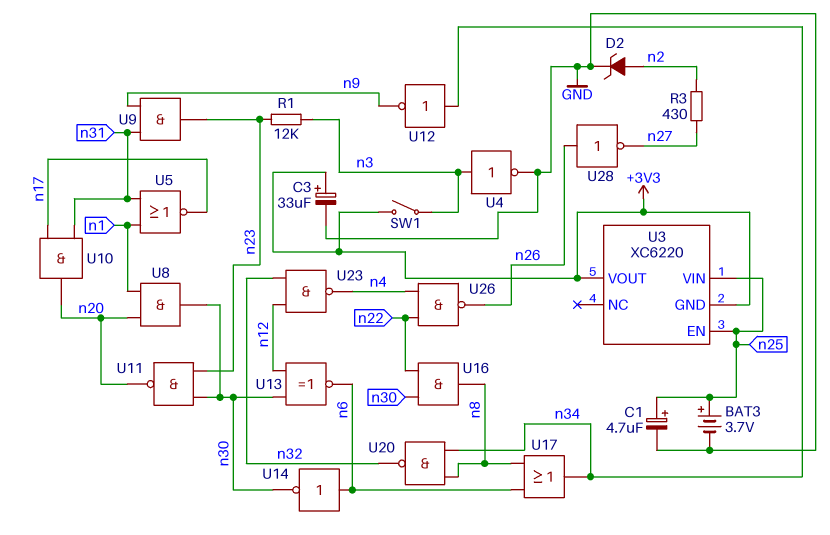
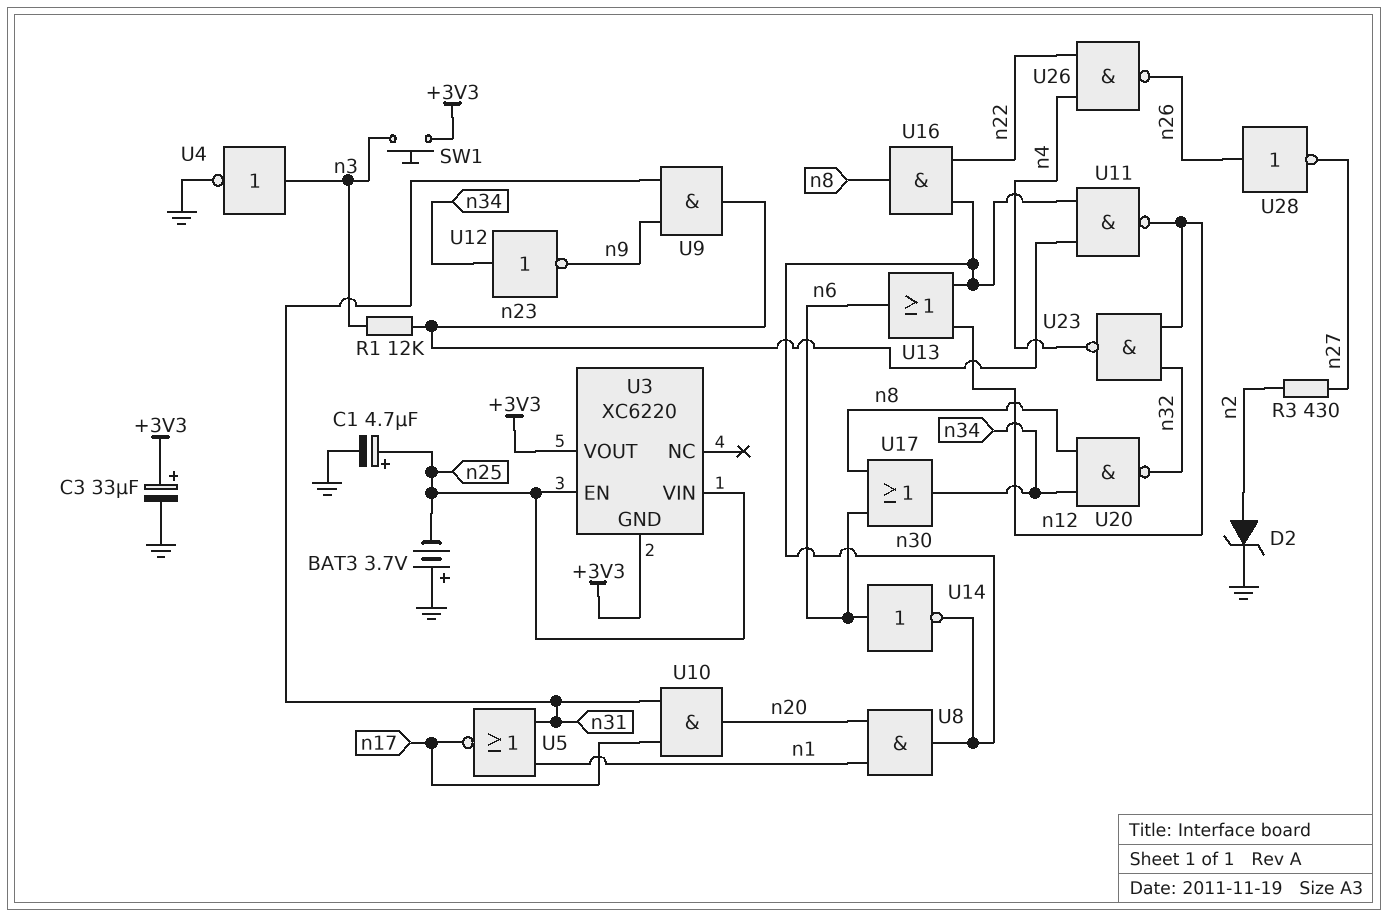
BAT3: 3.7V (plus n25, minus GND) -> 3.7V (plus GND, minus n25)
SW1: switch (+3V3, n3) -> button (+3V3, n3)
U11: NAND (in n23, in n30, out n20) -> NAND (in n23, in n30, out n12)
U13: XNOR (in n12, in n30, out n6) -> OR (in n12, in n30, out n6)

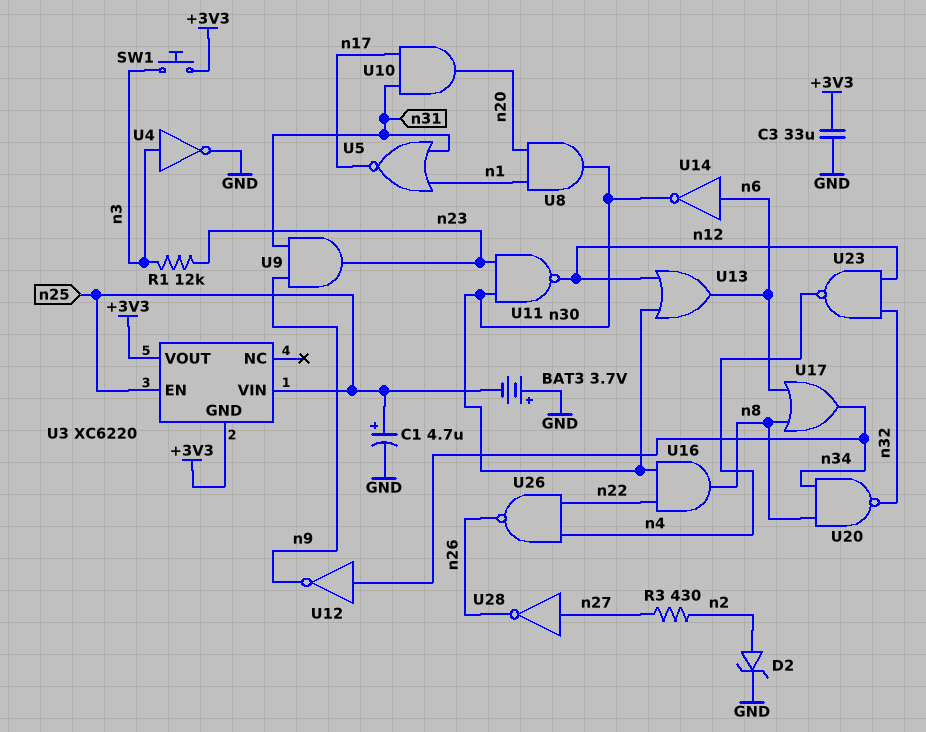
C3: 33uF (plus +3V3, minus GND) -> 33uF (+3V3, GND)
U28: NOT (in n26, out n27) -> NOT (in n27, out n26)

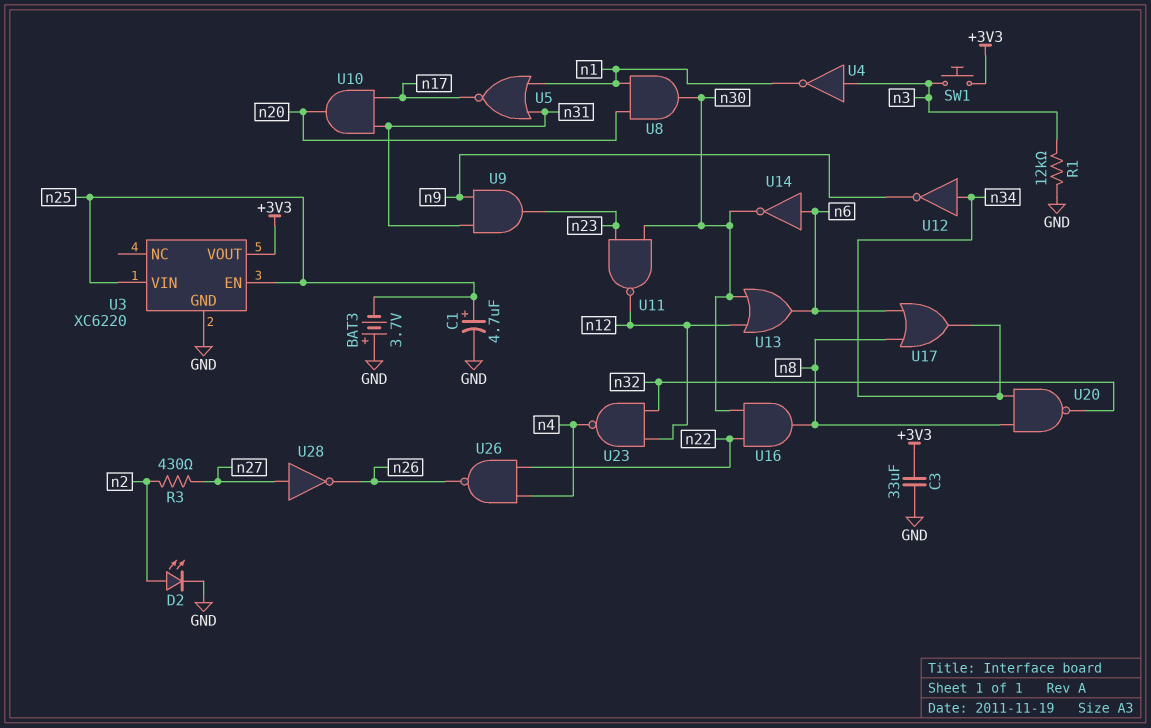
D2: zener (A n2, K GND) -> LED (A n2, K GND)
R1: 12k (n3, n23) -> 12k (GND, n3)
U3 pin GND: +3V3 -> GND
U4: NOT (in n3, out GND) -> NOT (in n3, out n1)

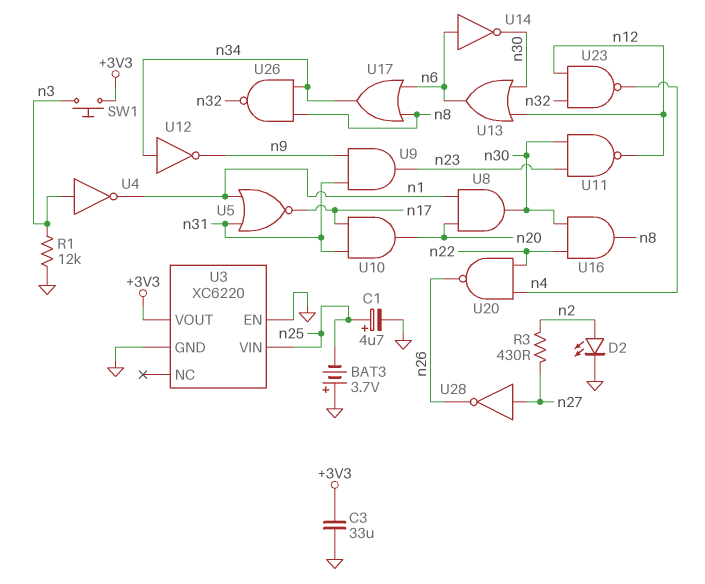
U3 pin EN: n25 -> GND
U20: NAND (in n8, in n34, out n32) -> NAND (in n4, in n22, out n26)
U26: NAND (in n4, in n22, out n26) -> NAND (in n8, in n34, out n32)

